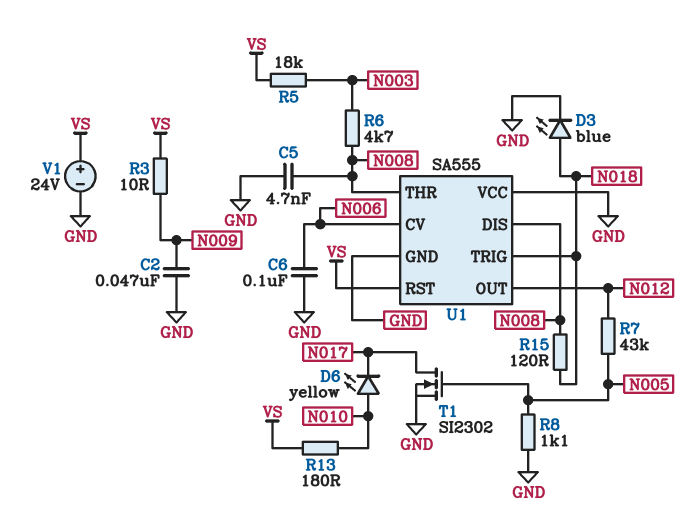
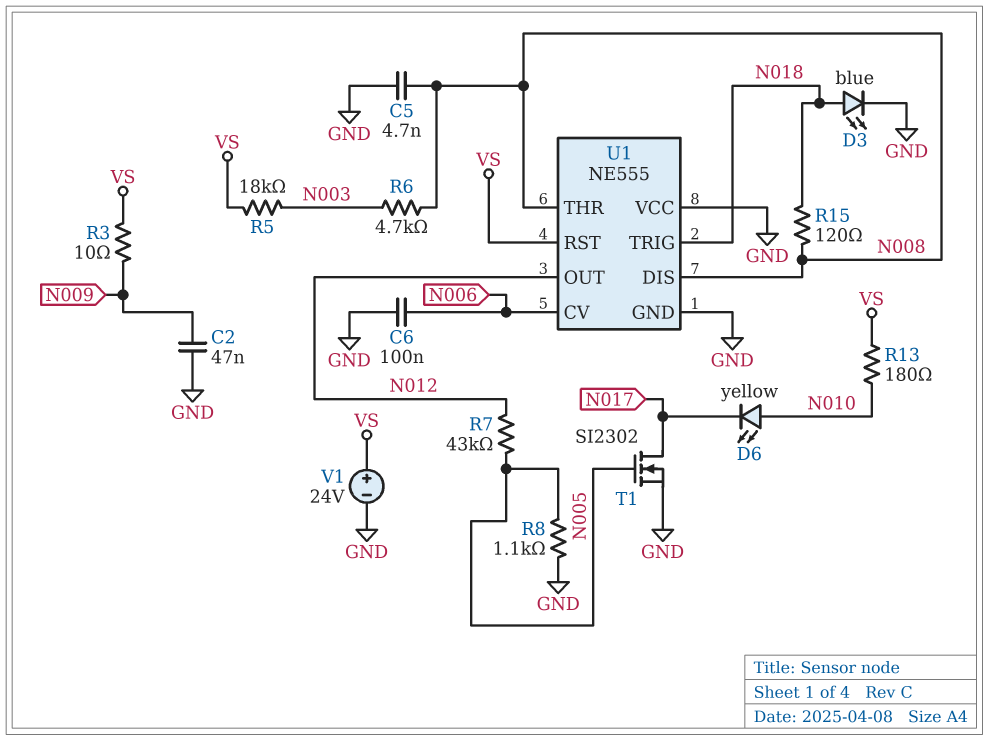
U1: SA555 -> NE555

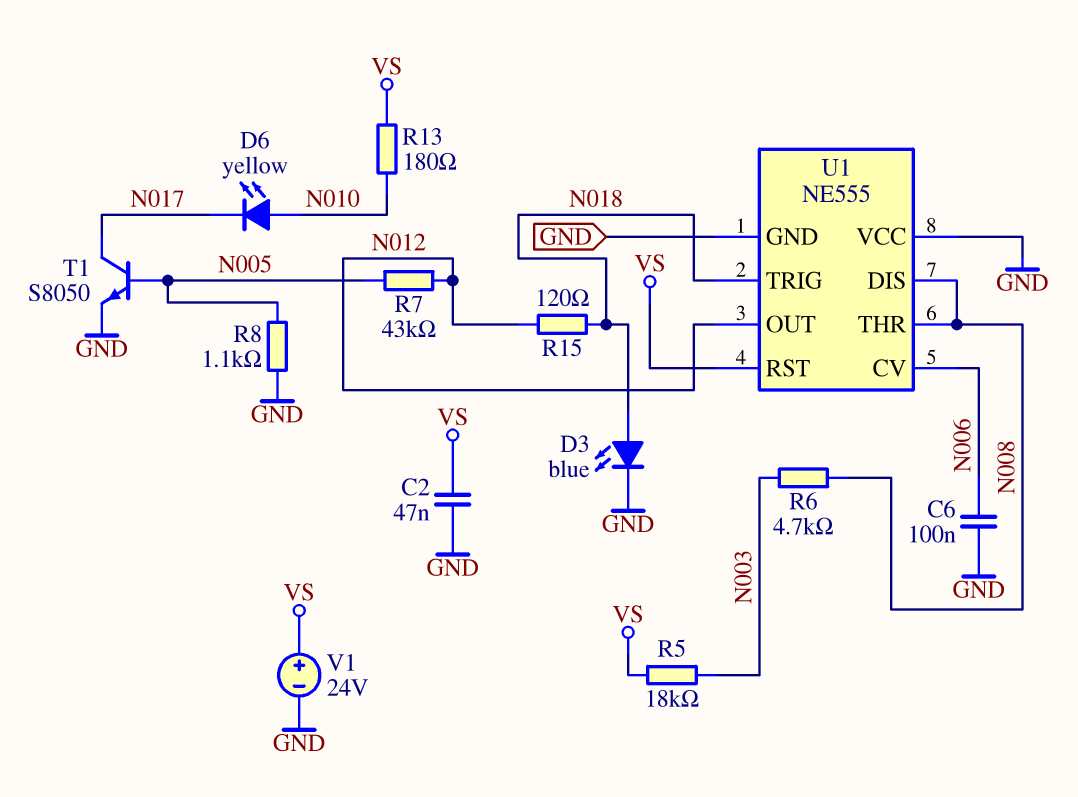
C2: 47nF (GND, N009) -> 47nF (GND, VS)
C5: 4.7nF (GND, N008) -> none
R3: 10 (N009, VS) -> none
R15: 120 (N008, N018) -> 120 (N012, N018)
T1: NMOS SI2302 (G N005, D N017, S GND) -> NPN S8050 (B N005, C N017, E GND)

